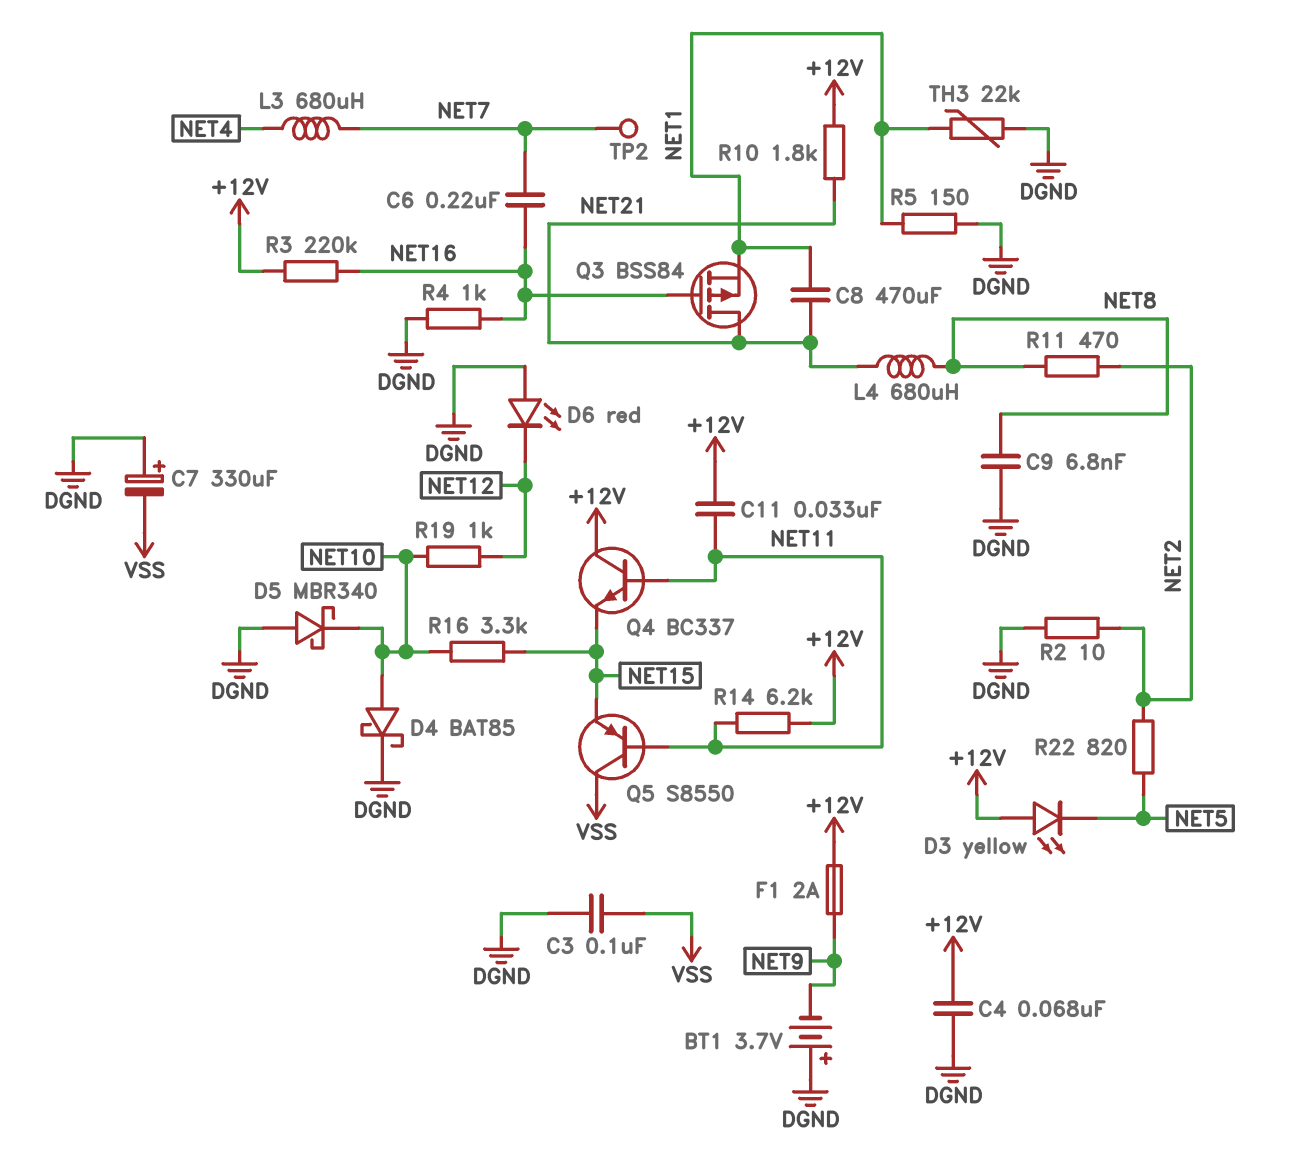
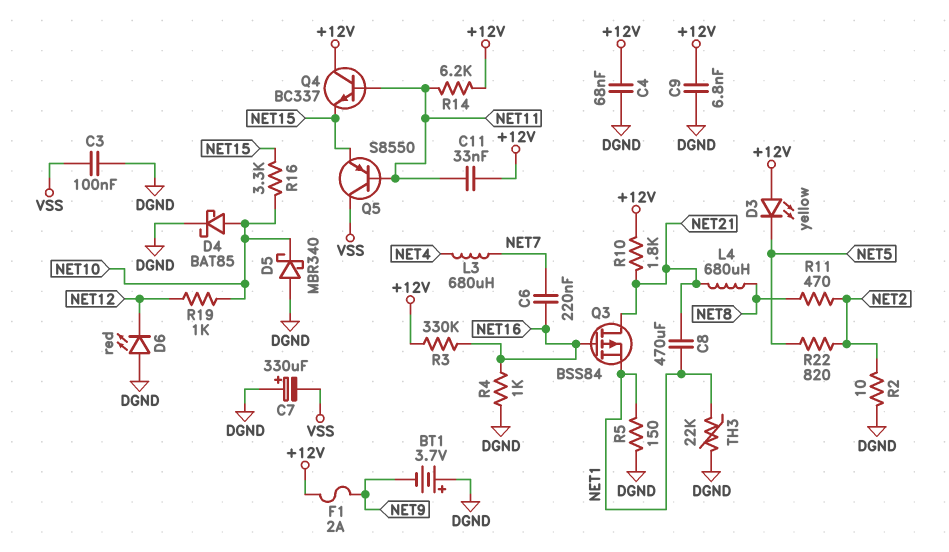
C9: 6.8nF (DGND, NET8) -> 6.8nF (+12V, DGND)
R3: 220k (+12V, NET16) -> 330k (+12V, NET16)
TP2: test point (NET7) -> none

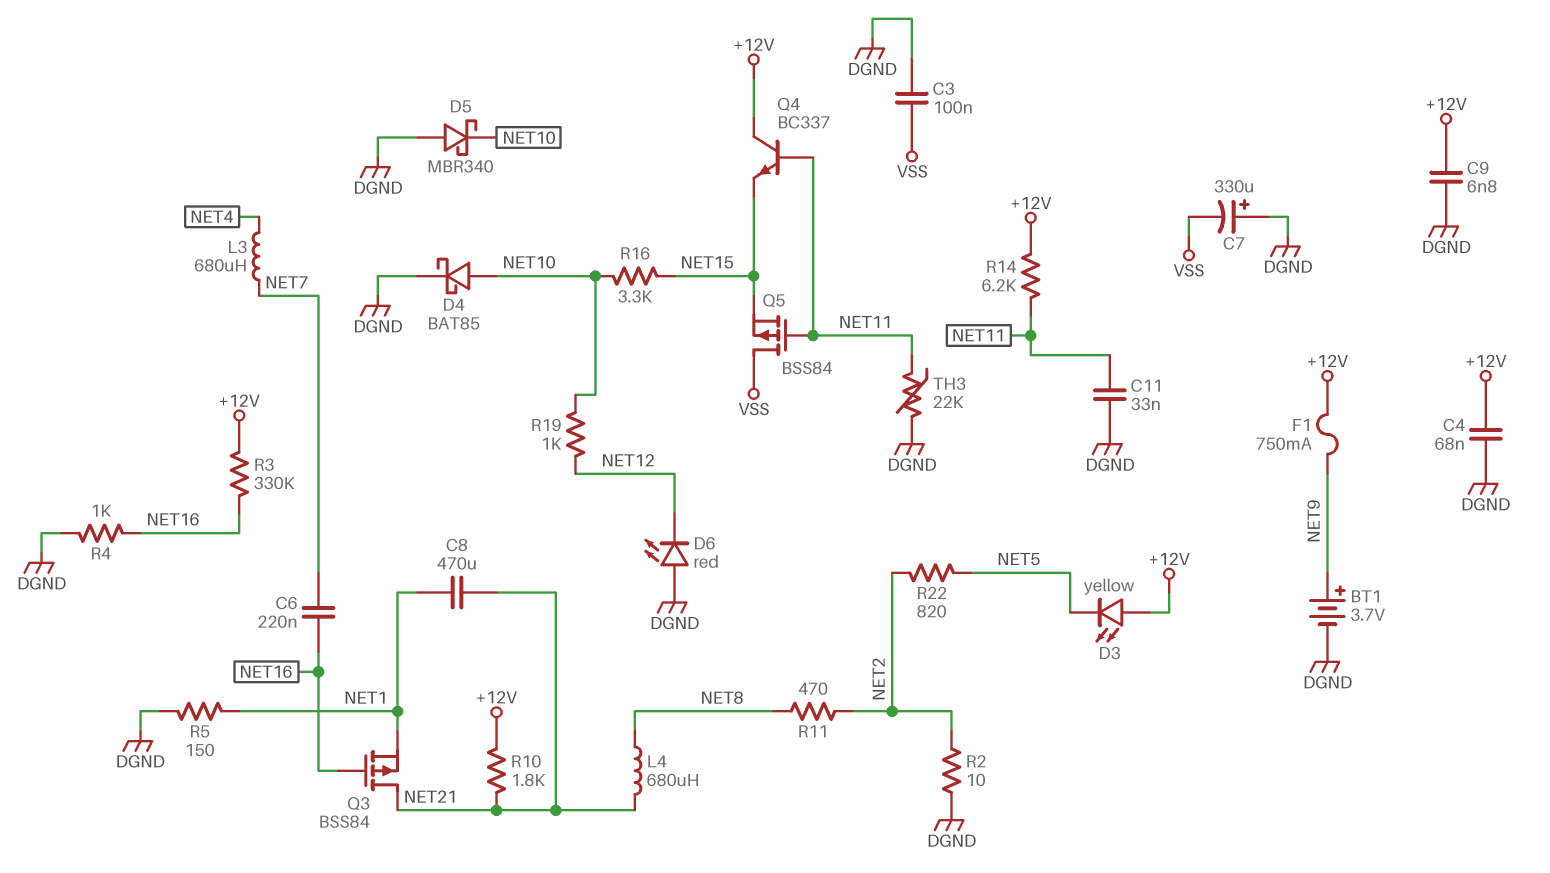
BT1: 3.7V (plus DGND, minus NET9) -> 3.7V (plus NET9, minus DGND)
C11: 33nF (+12V, NET11) -> 33nF (DGND, NET11)
F1: 2A (+12V, NET9) -> 750mA (+12V, NET9)
Q5: PNP S8550 (B NET11, C VSS, E NET15) -> PMOS BSS84 (G NET11, D VSS, S NET15)
TH3: 22k (DGND, NET1) -> 22k (DGND, NET11)

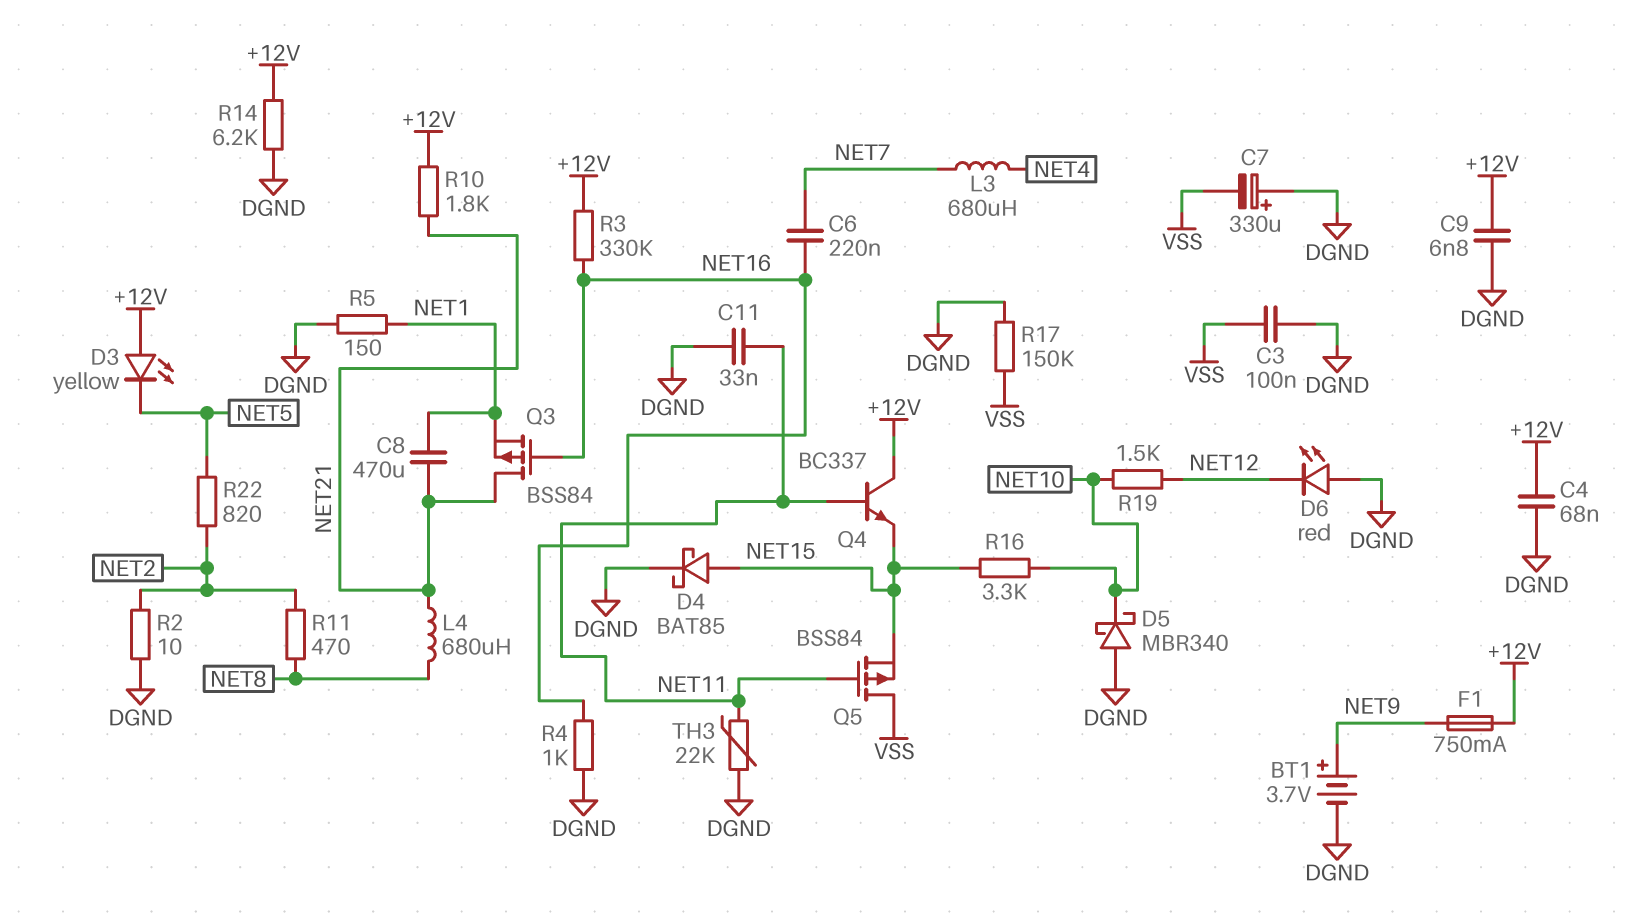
D4: schottky BAT85 (A NET10, K DGND) -> schottky BAT85 (A NET15, K DGND)
R14: 6.2k (+12V, NET11) -> 6.2k (+12V, DGND)
R17: none -> 150k (DGND, VSS)
R19: 1k (NET10, NET12) -> 1.5k (NET10, NET12)

